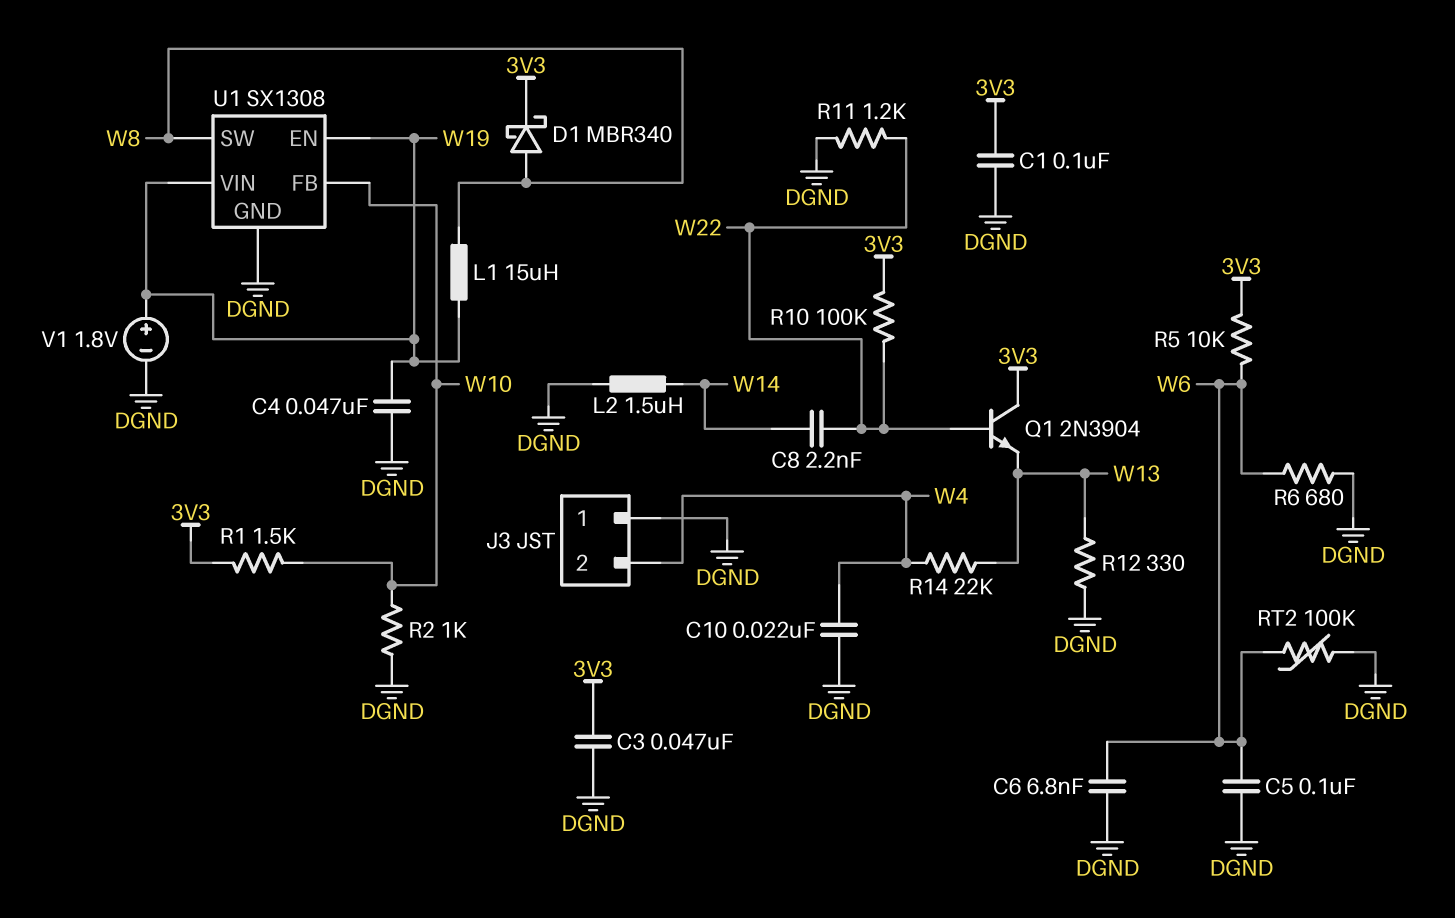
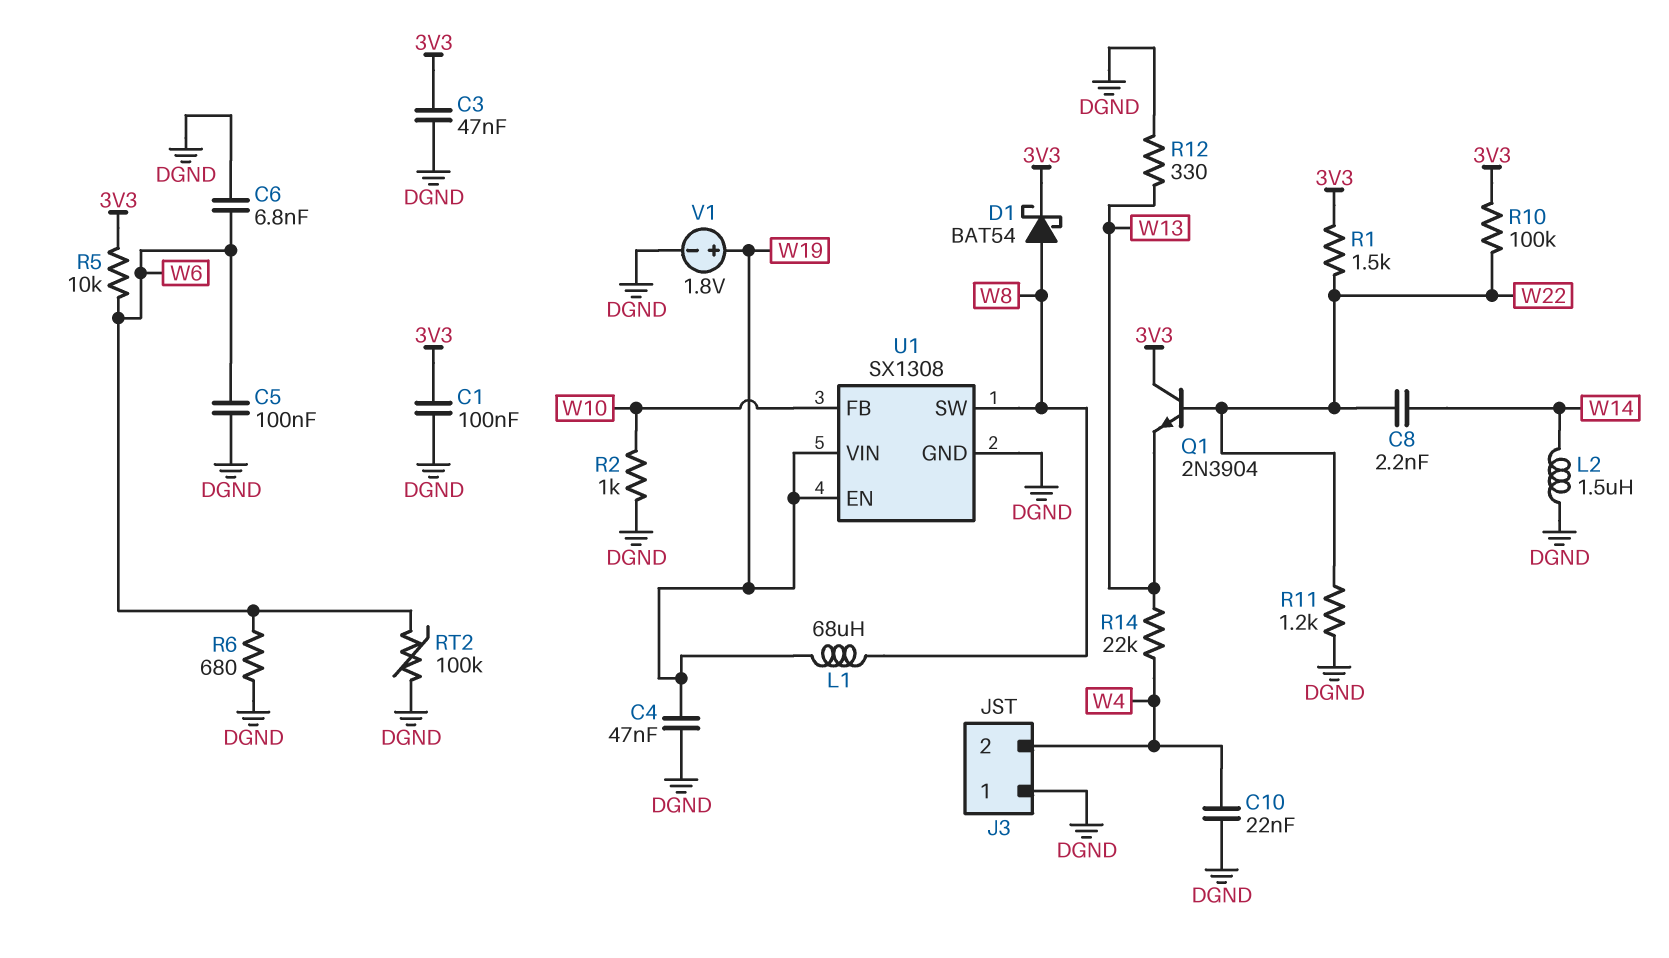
D1: schottky MBR340 (A W8, K 3V3) -> schottky BAT54 (A W8, K 3V3)
L1: 15uH (W8, W19) -> 68uH (W8, W19)
R1: 1.5k (3V3, W10) -> 1.5k (3V3, W22)

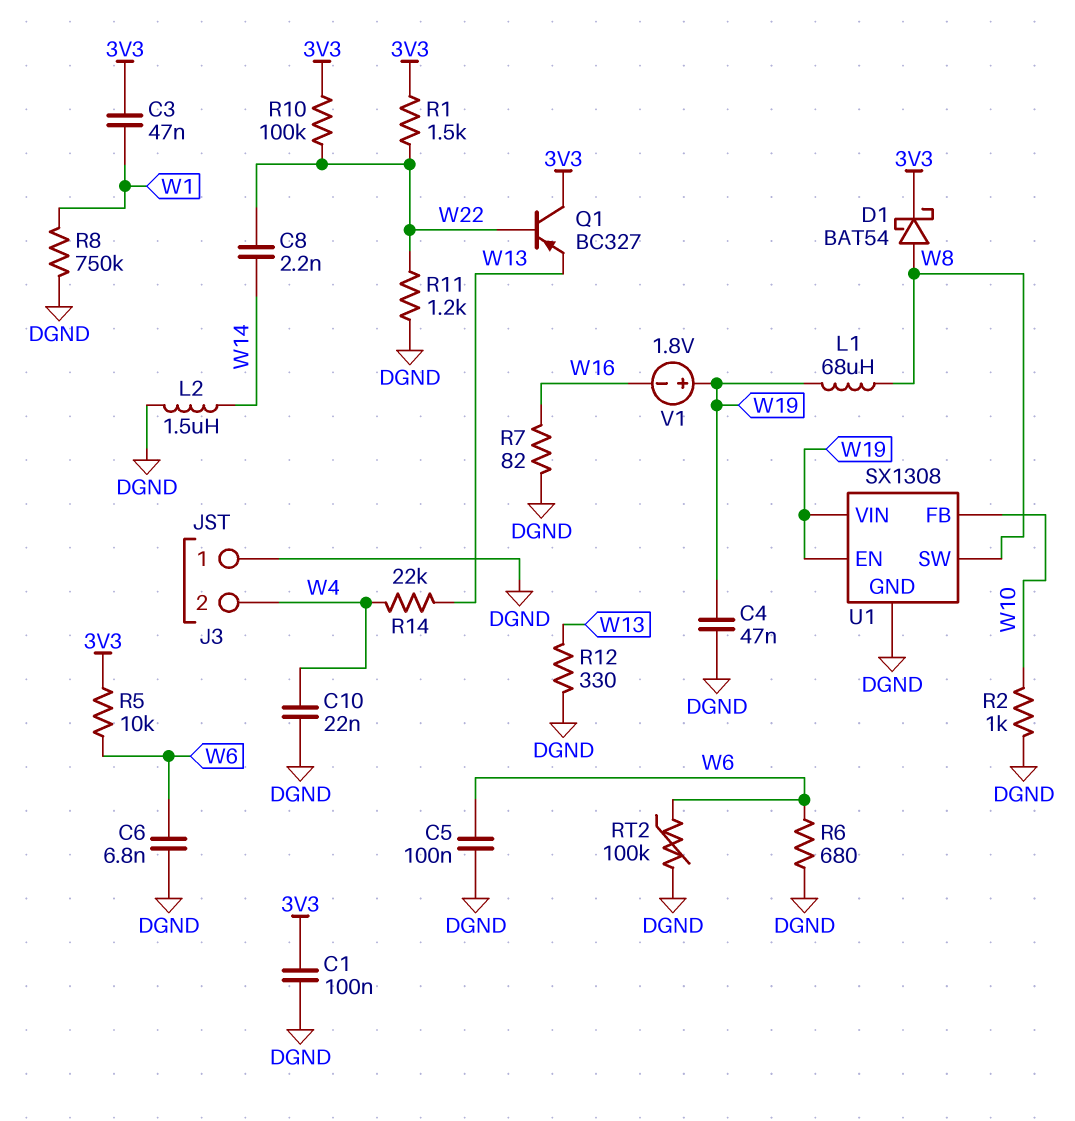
C3: 47nF (3V3, DGND) -> 47nF (3V3, W1)
Q1: NPN 2N3904 (B W22, C 3V3, E W13) -> PNP BC327 (B W22, C 3V3, E W13)
R7: none -> 82 (DGND, W16)
R8: none -> 750k (DGND, W1)
V1: 1.8V (plus W19, minus DGND) -> 1.8V (plus W19, minus W16)

